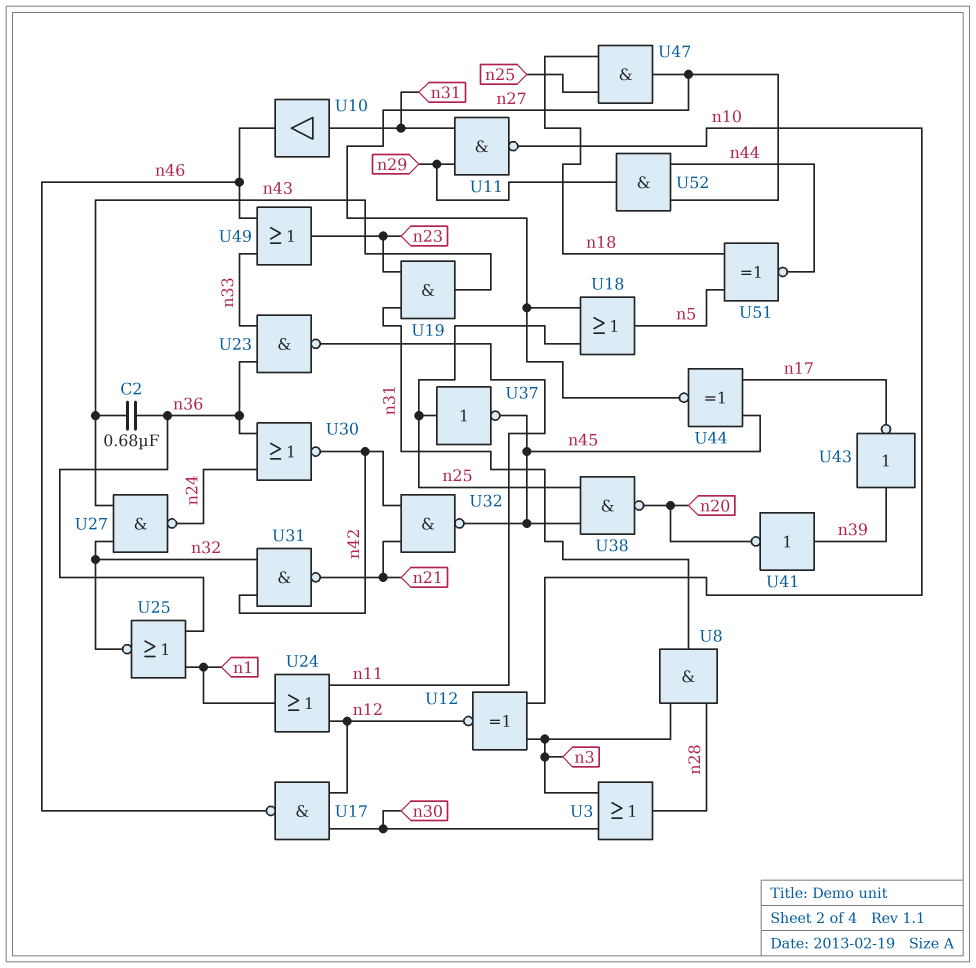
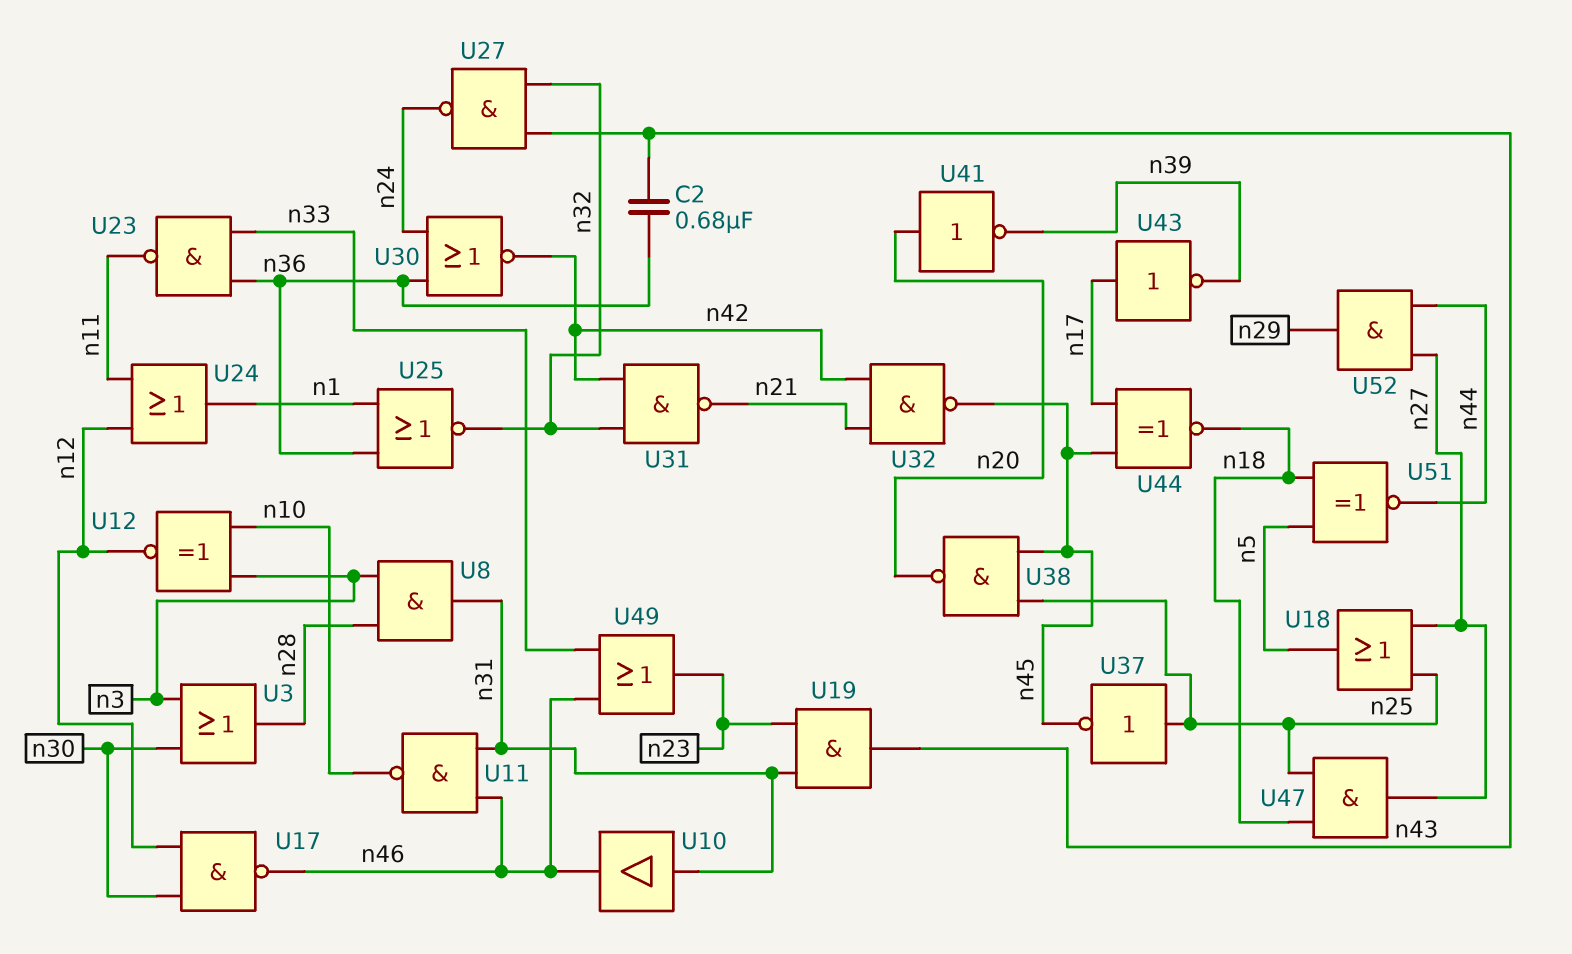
U11: NAND (in n29, in n31, out n10) -> NAND (in n31, in n46, out n10)
U41: NOT (in n39, out n20) -> NOT (in n20, out n39)
U43: NOT (in n39, out n17) -> NOT (in n17, out n39)
U44: XNOR (in n17, in n45, out n27) -> XNOR (in n17, in n45, out n18)

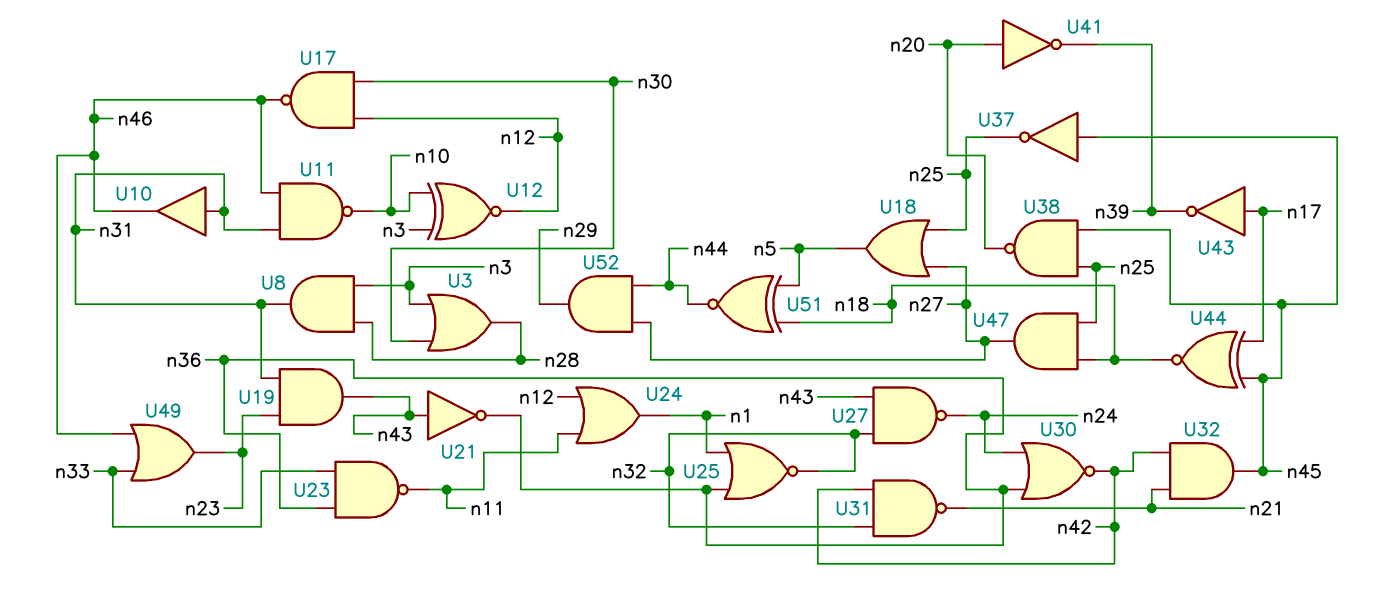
C2: 680nF (n36, n43) -> none
U21: none -> NOT (in n43, out n36)
U32: NAND (in n21, in n42, out n45) -> AND (in n21, in n42, out n45)
U37: NOT (in n25, out n45) -> NOT (in n45, out n25)

